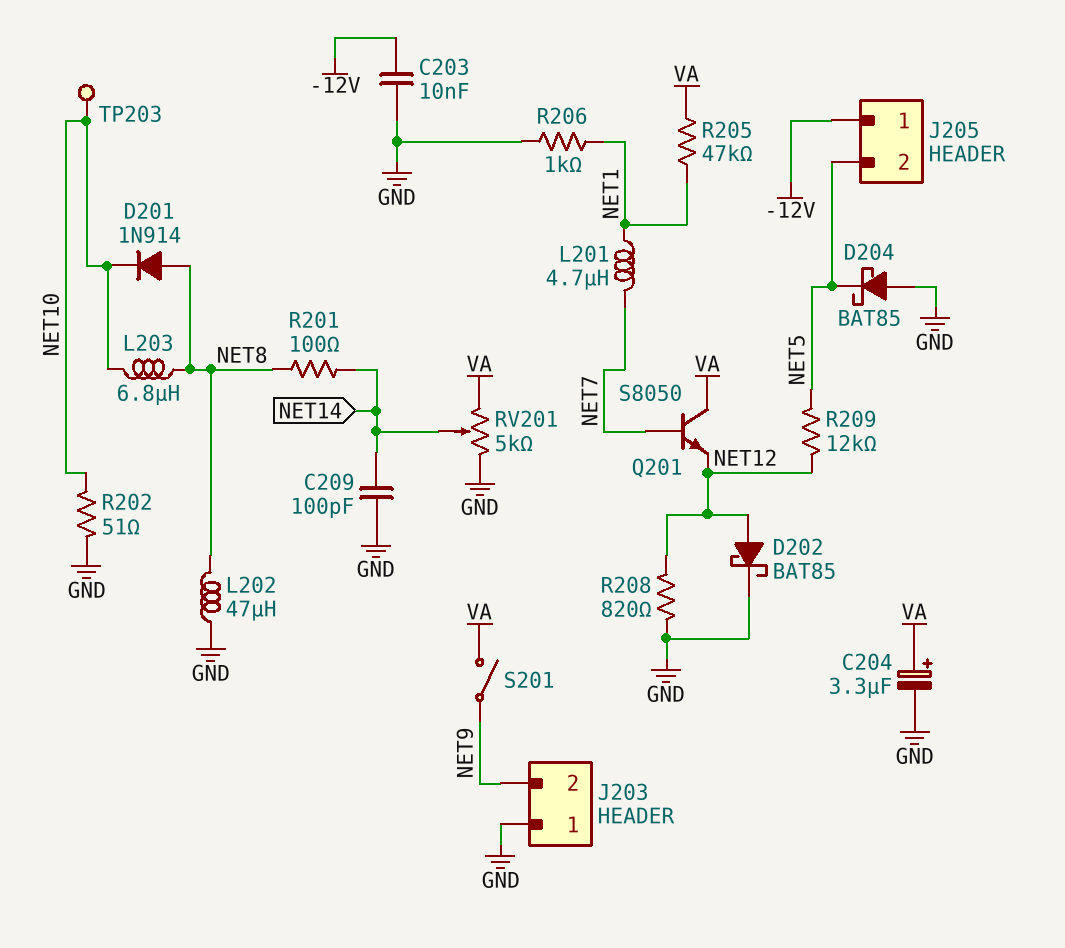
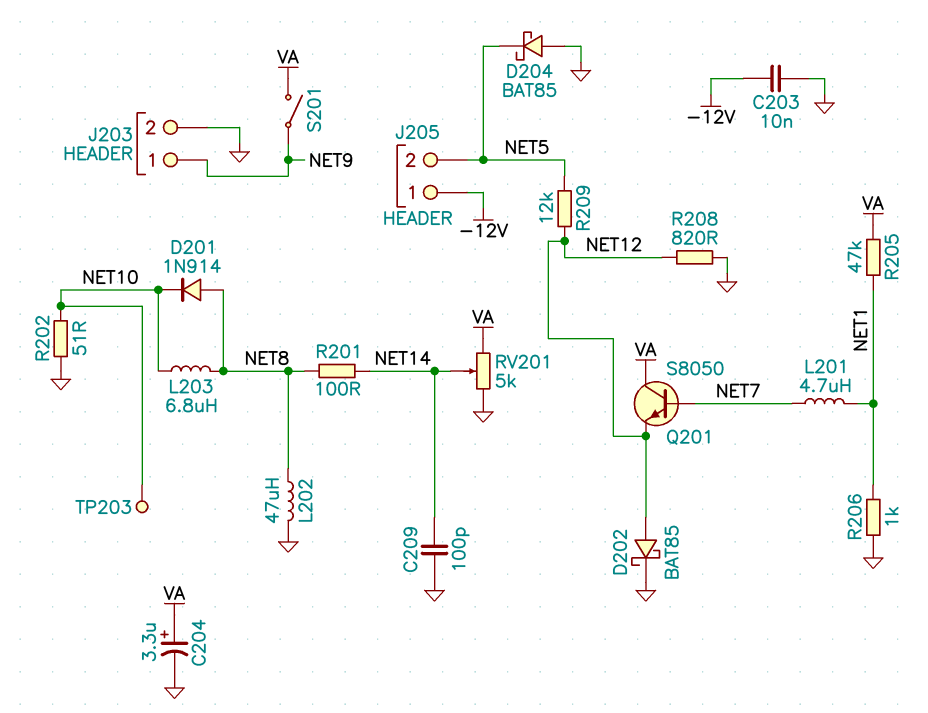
J203 pin 1: GND -> NET9
J203 pin 2: NET9 -> GND

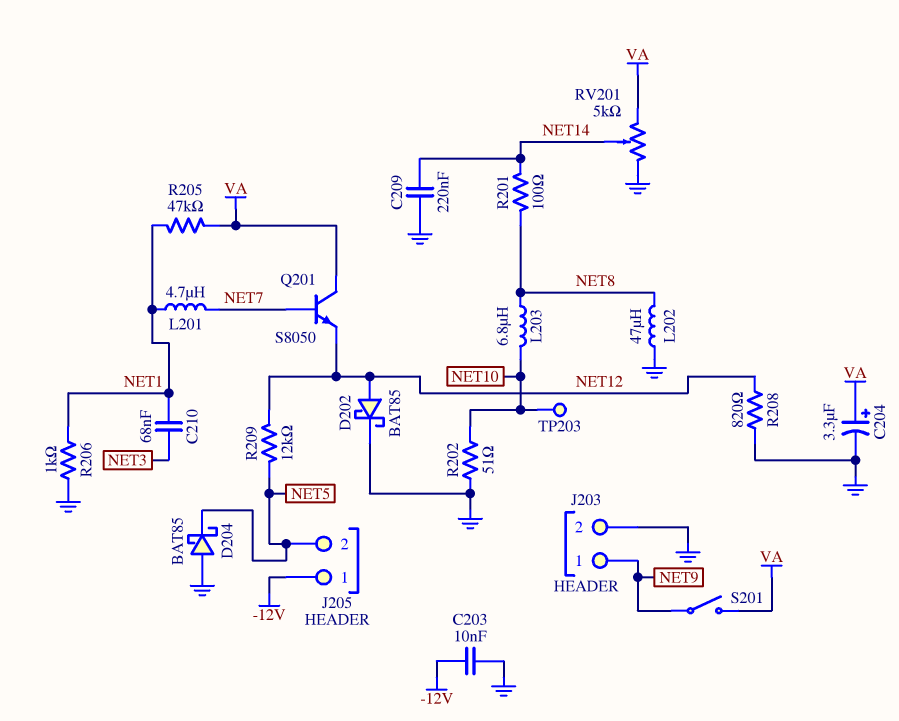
C209: 100pF (GND, NET14) -> 220nF (GND, NET14)
C210: none -> 68nF (NET1, NET3)
D201: diode 1N914 (A NET8, K NET10) -> none

